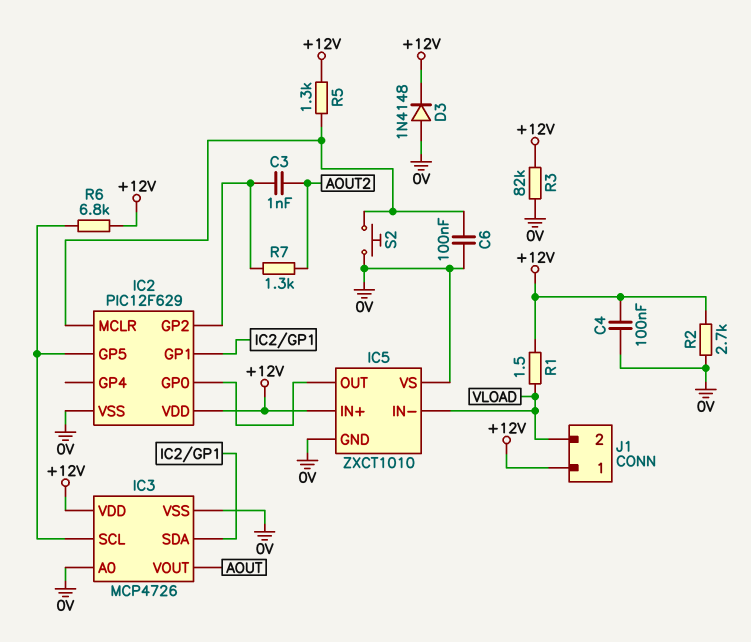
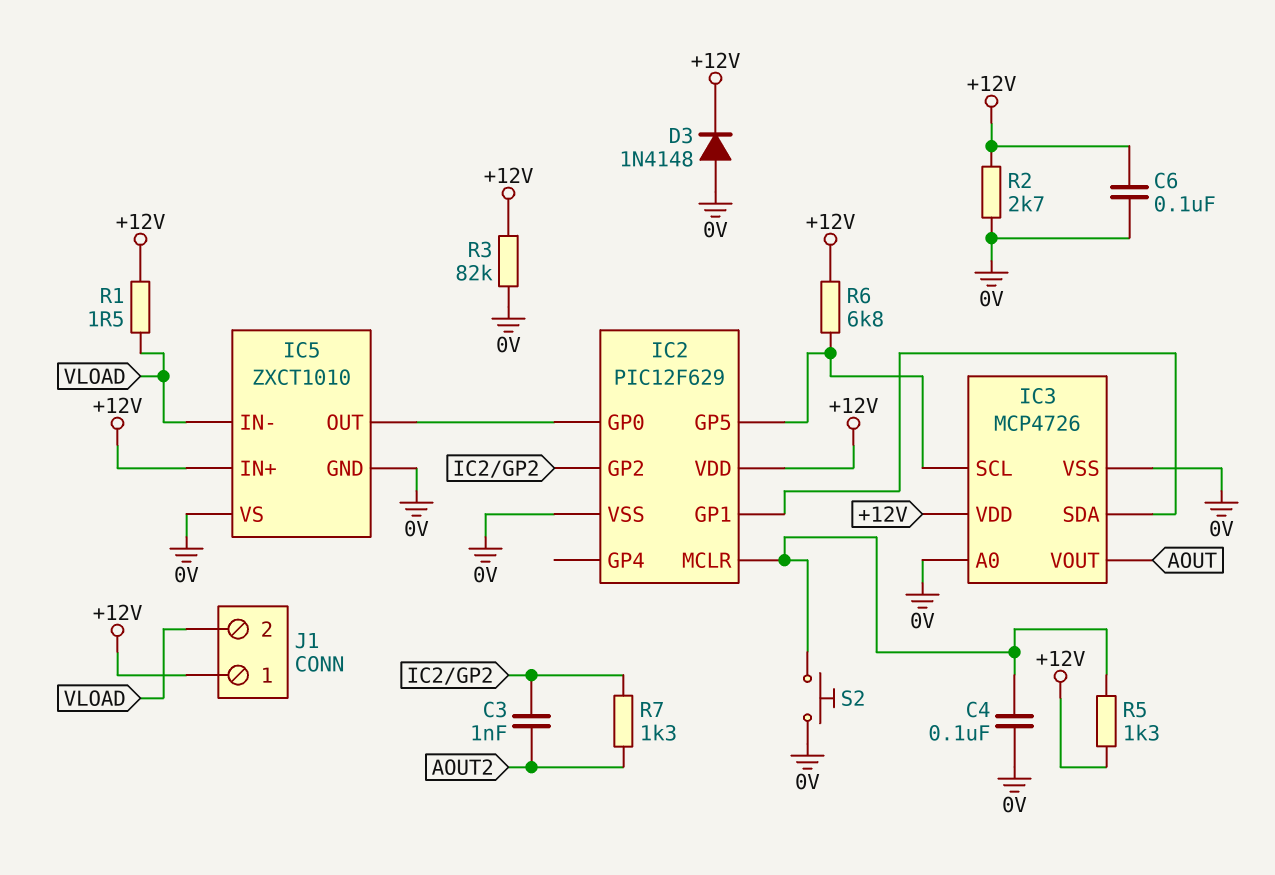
C4: 100nF (+12V, 0V) -> 100nF (0V, IC2/MCLR)
C6: 100nF (0V, IC2/MCLR) -> 100nF (+12V, 0V)

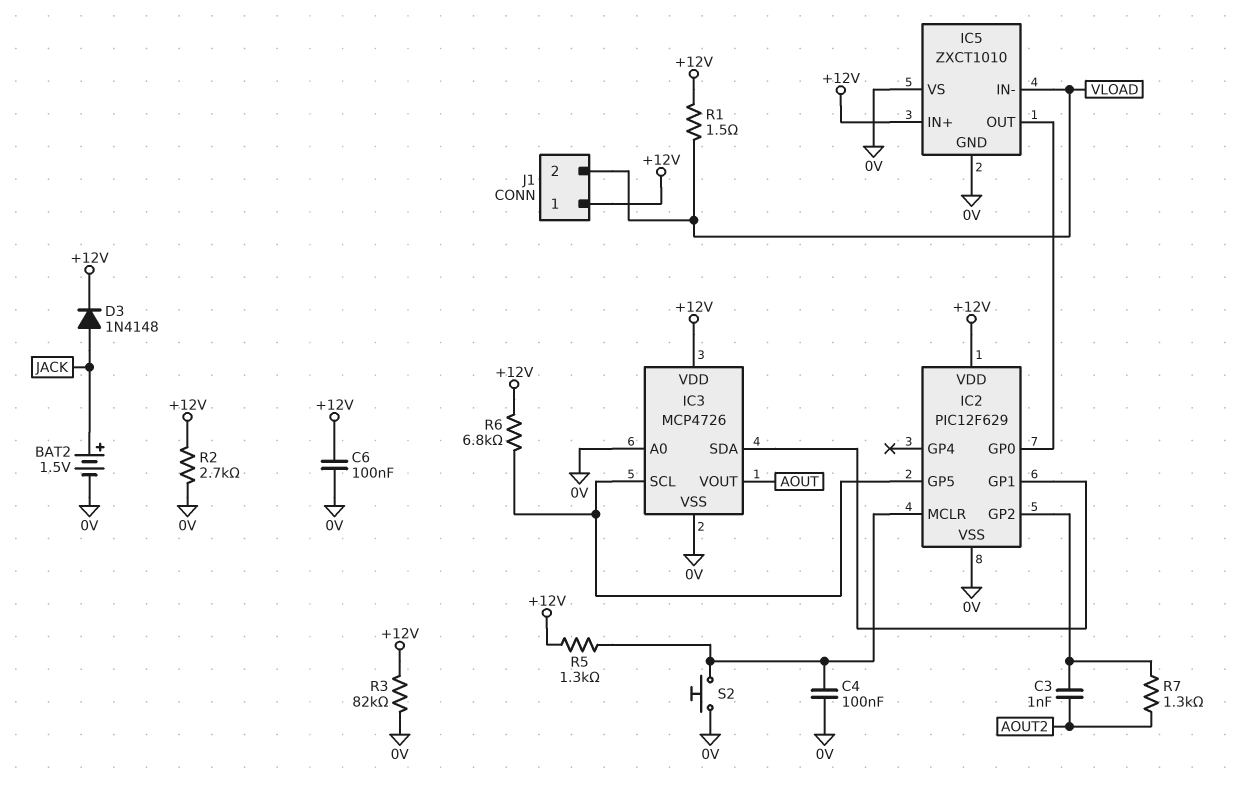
BAT2: none -> 1.5V (plus JACK, minus 0V)
D3: diode 1N4148 (A 0V, K +12V) -> diode 1N4148 (A JACK, K +12V)

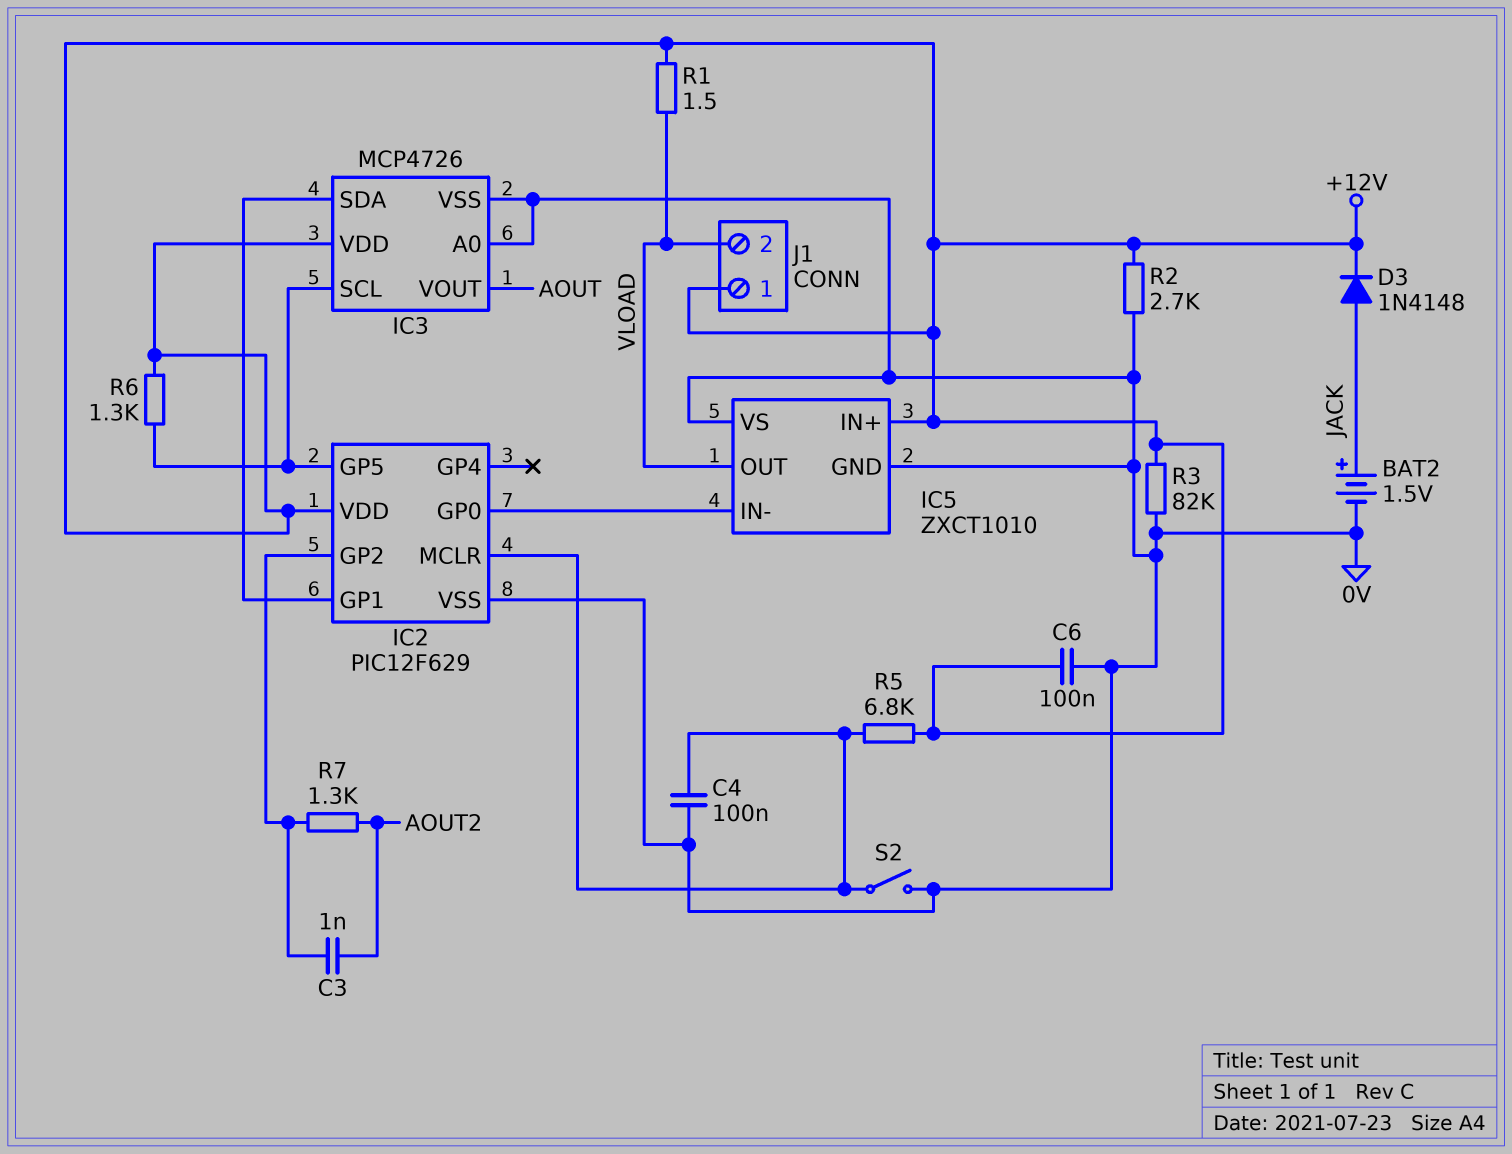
IC5 pin IN-: VLOAD -> IC2/GP0
IC5 pin OUT: IC2/GP0 -> VLOAD
R5: 1.3k (+12V, IC2/MCLR) -> 6.8k (+12V, IC2/MCLR)
R6: 6.8k (+12V, IC2/GP5) -> 1.3k (+12V, IC2/GP5)
S2: button (0V, IC2/MCLR) -> switch (0V, IC2/MCLR)

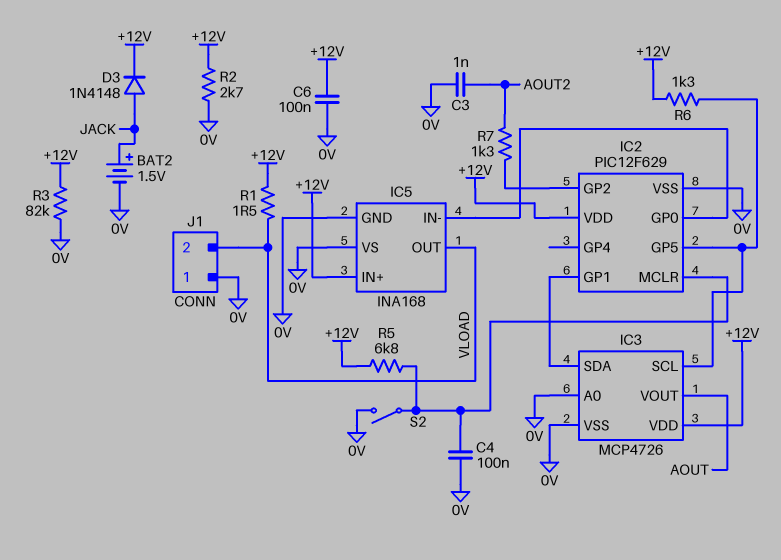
C3: 1nF (AOUT2, IC2/GP2) -> 1nF (0V, AOUT2)
IC5: ZXCT1010 -> INA168
J1 pin 1: +12V -> 0V

